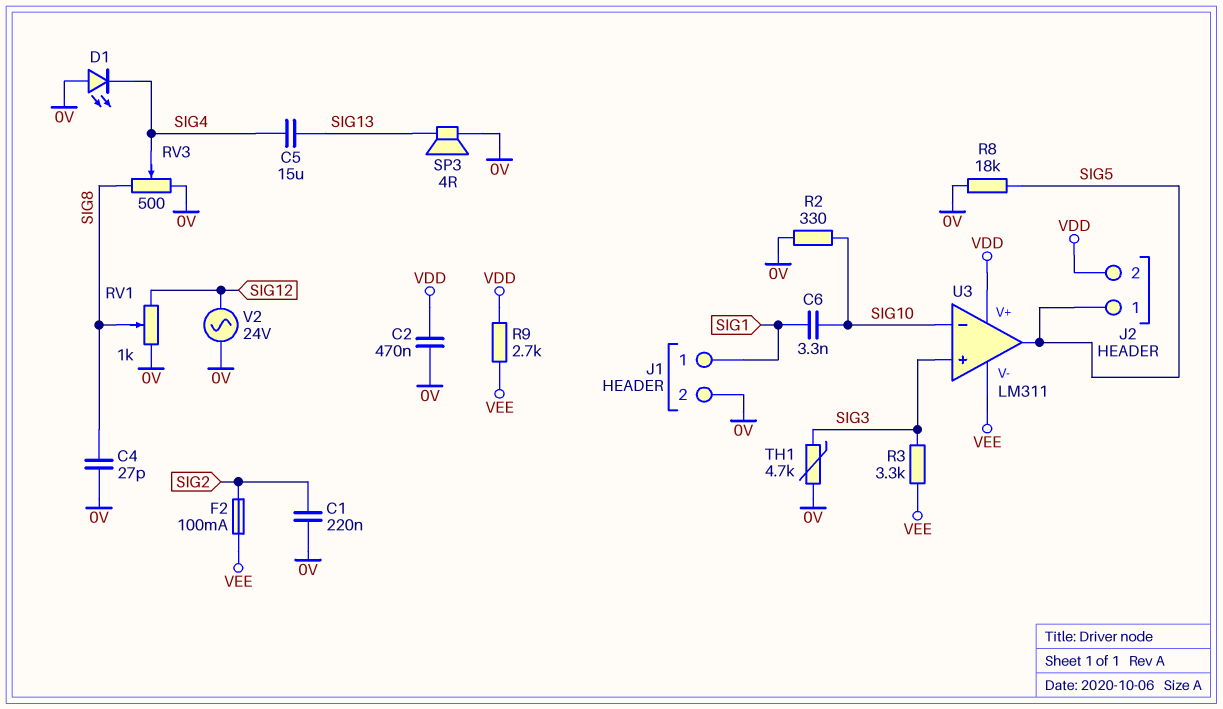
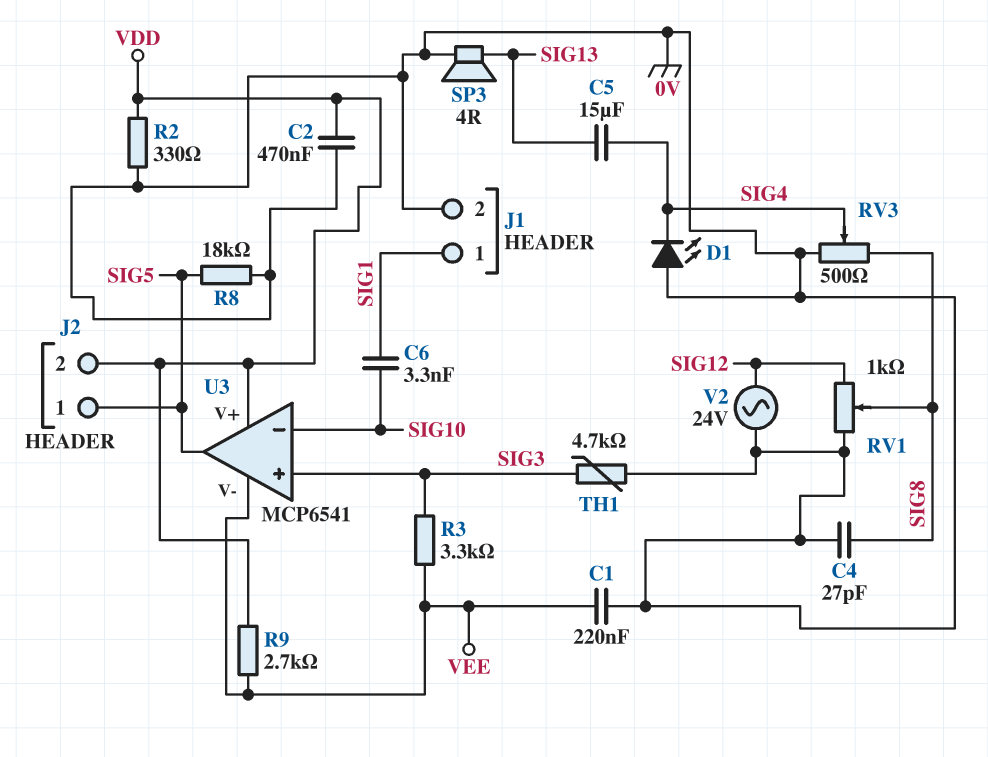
C1: 220nF (0V, SIG2) -> 220nF (0V, VEE)
F2: 100mA (SIG2, VEE) -> none
R2: 330 (0V, SIG10) -> 330 (0V, VDD)
U3: LM311 -> MCP6541

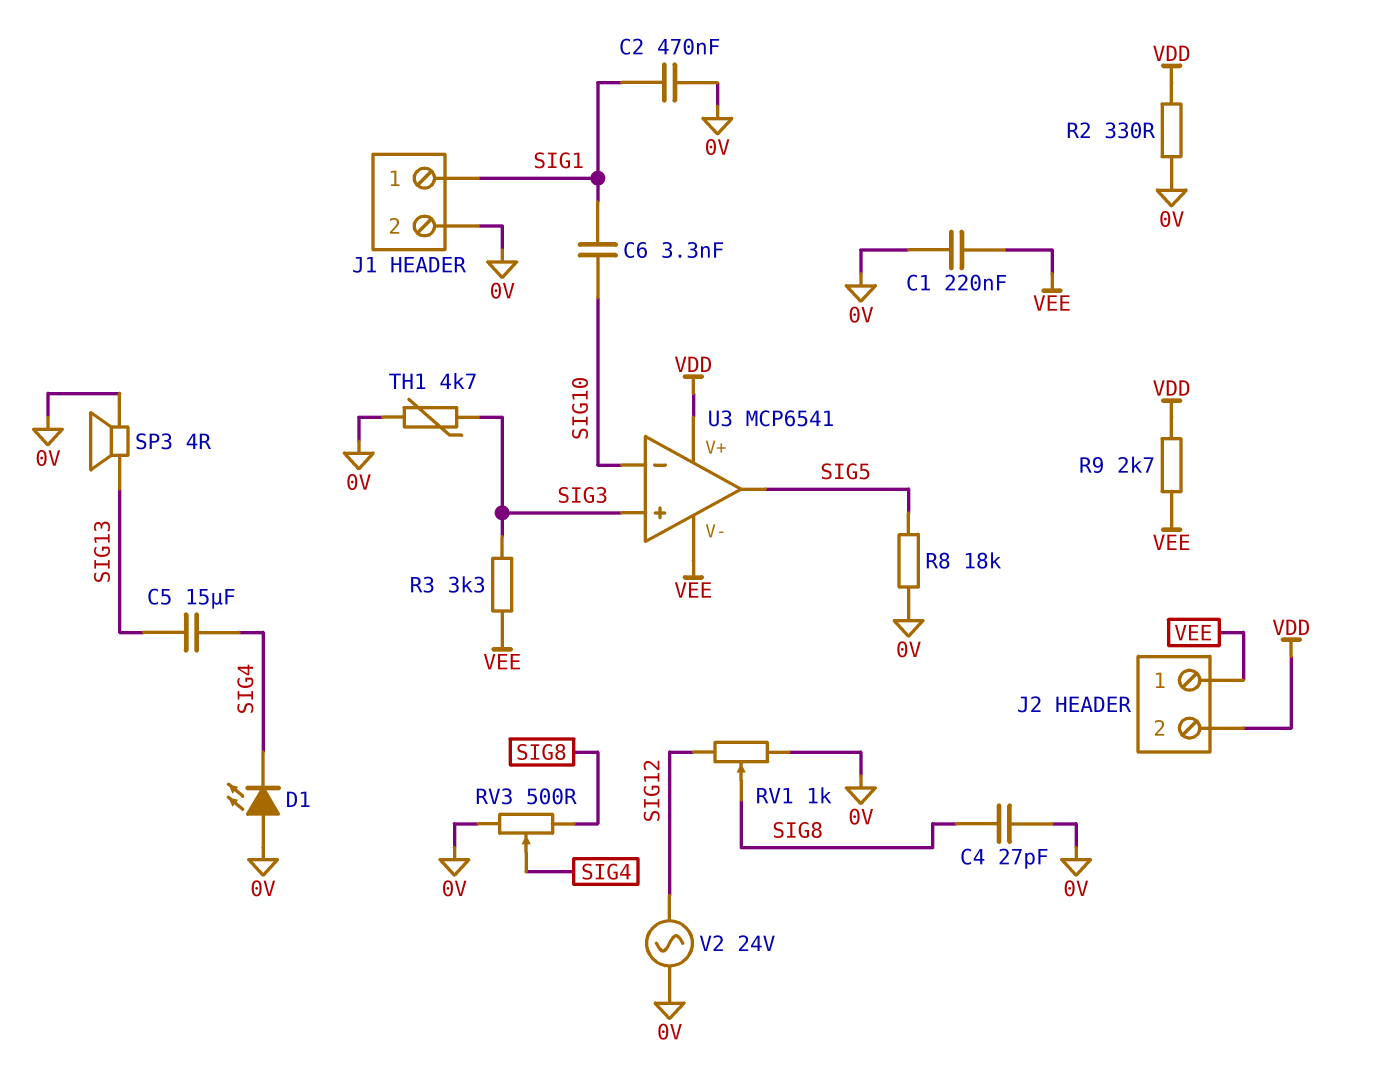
C2: 470nF (0V, VDD) -> 470nF (0V, SIG1)
J2 pin 1: SIG5 -> VEE

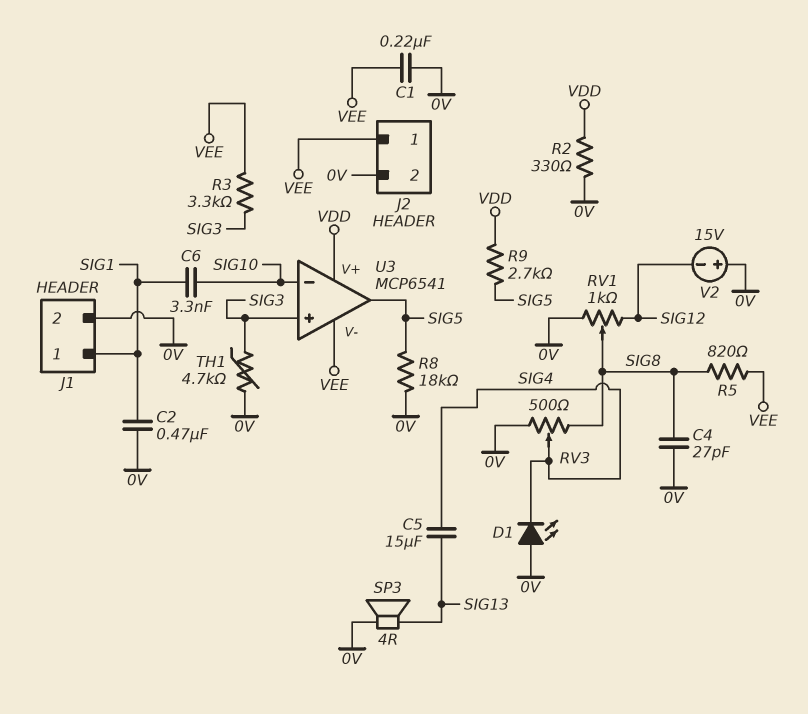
J2 pin 2: VDD -> 0V
R5: none -> 820 (SIG8, VEE)
R9: 2.7k (VDD, VEE) -> 2.7k (SIG5, VDD)
V2: AC 24V (0V, SIG12) -> 15V (plus 0V, minus SIG12)

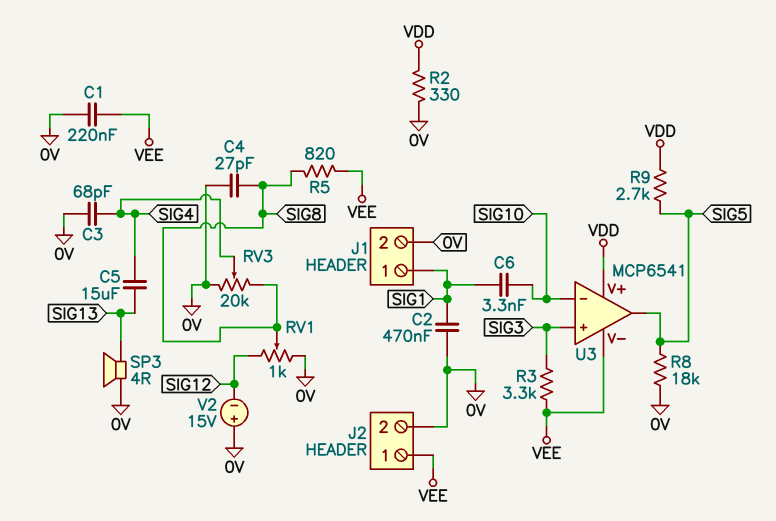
C3: none -> 68pF (0V, SIG4)
D1: LED (A 0V, K SIG4) -> none
RV3: 500 (0V, SIG8, wiper SIG4) -> 20k (0V, SIG8, wiper SIG4)
TH1: 4.7k (0V, SIG3) -> none

